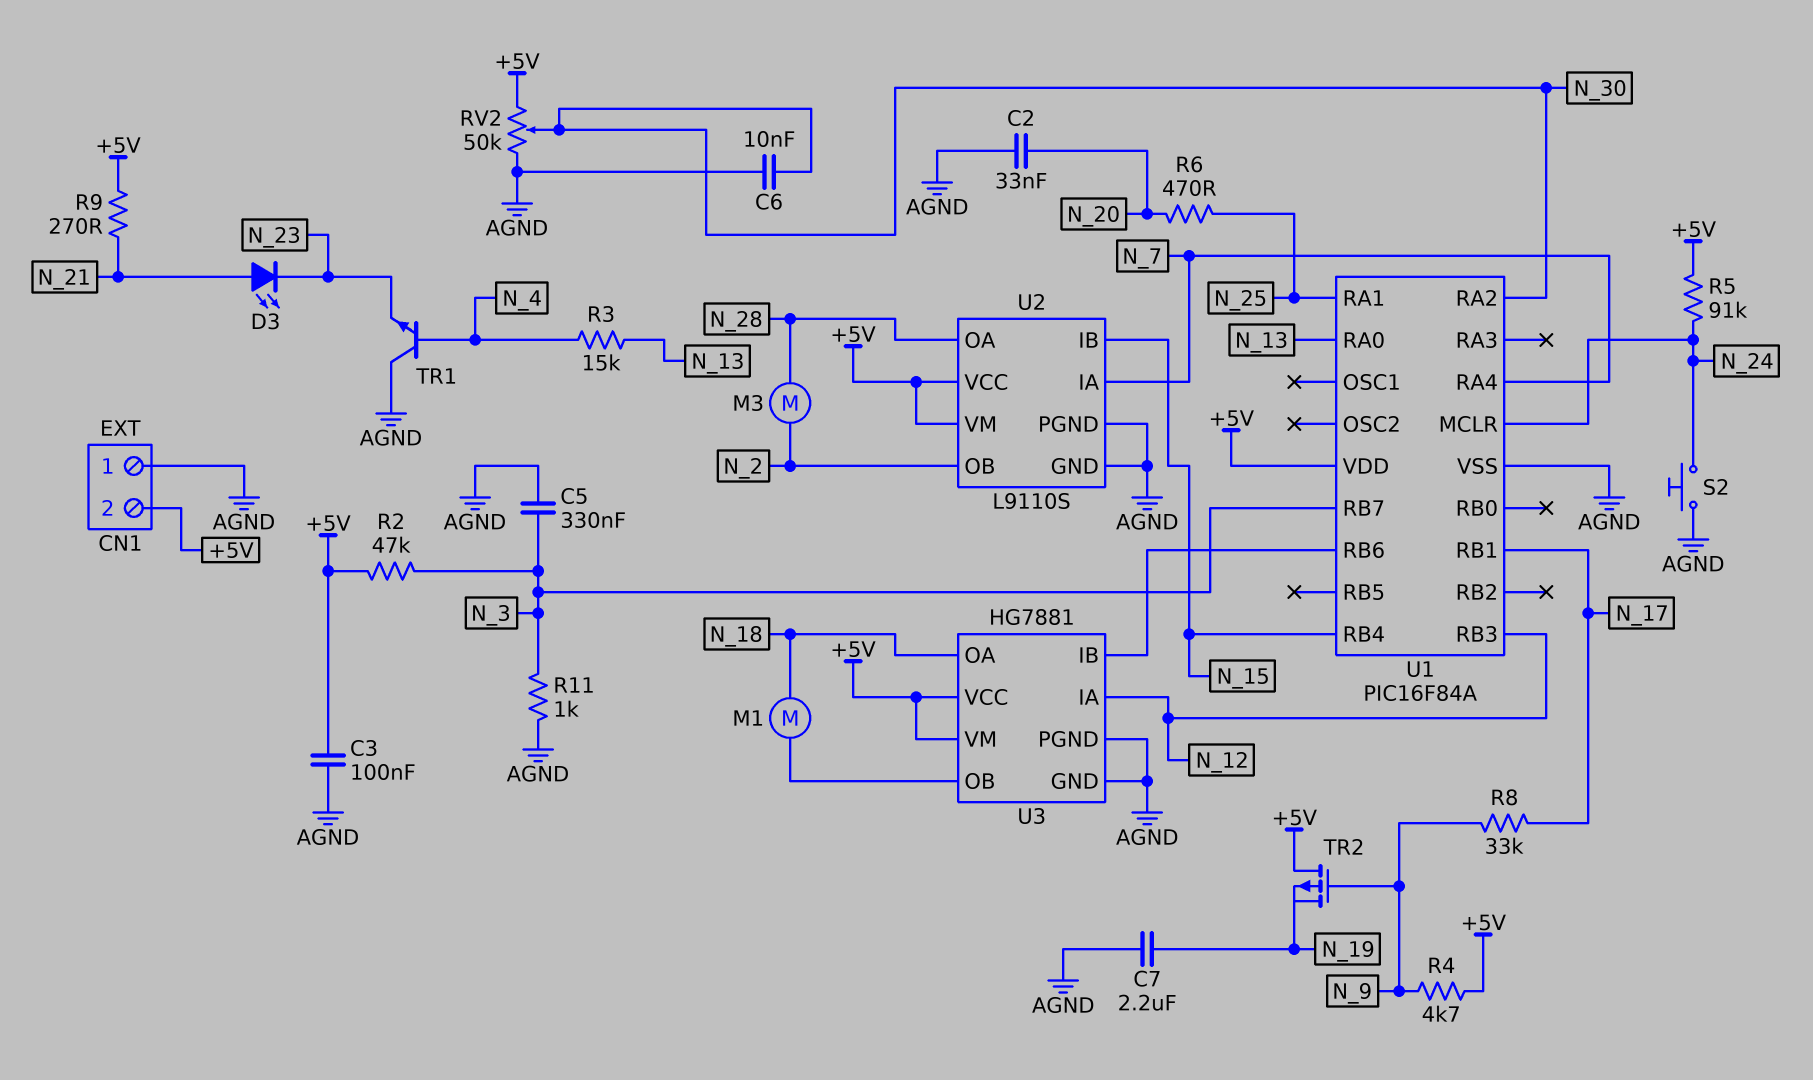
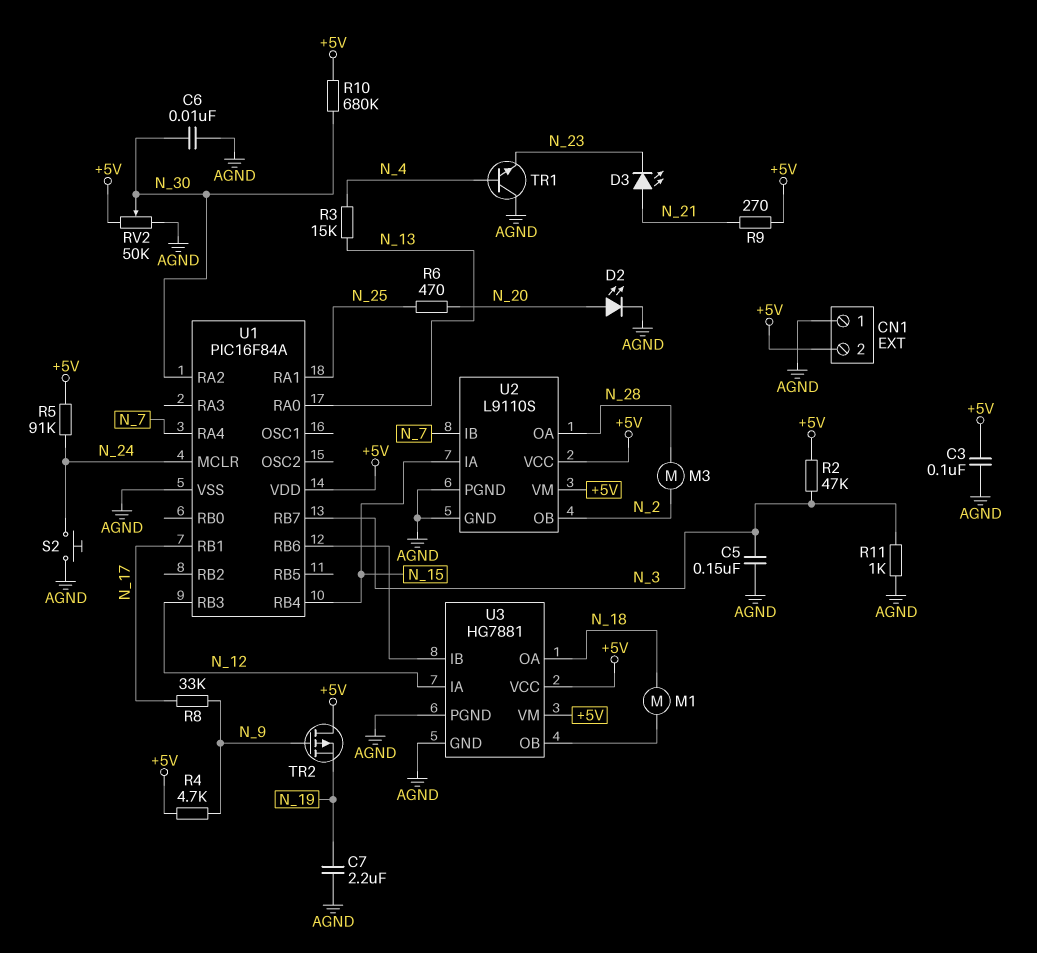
C2: 33nF (AGND, N_20) -> none
C5: 330nF (AGND, N_3) -> 150nF (AGND, N_3)
D2: none -> LED (A N_20, K AGND)
R10: none -> 680k (+5V, N_30)
U2 pin IA: N_7 -> N_15
U2 pin IB: N_15 -> N_7

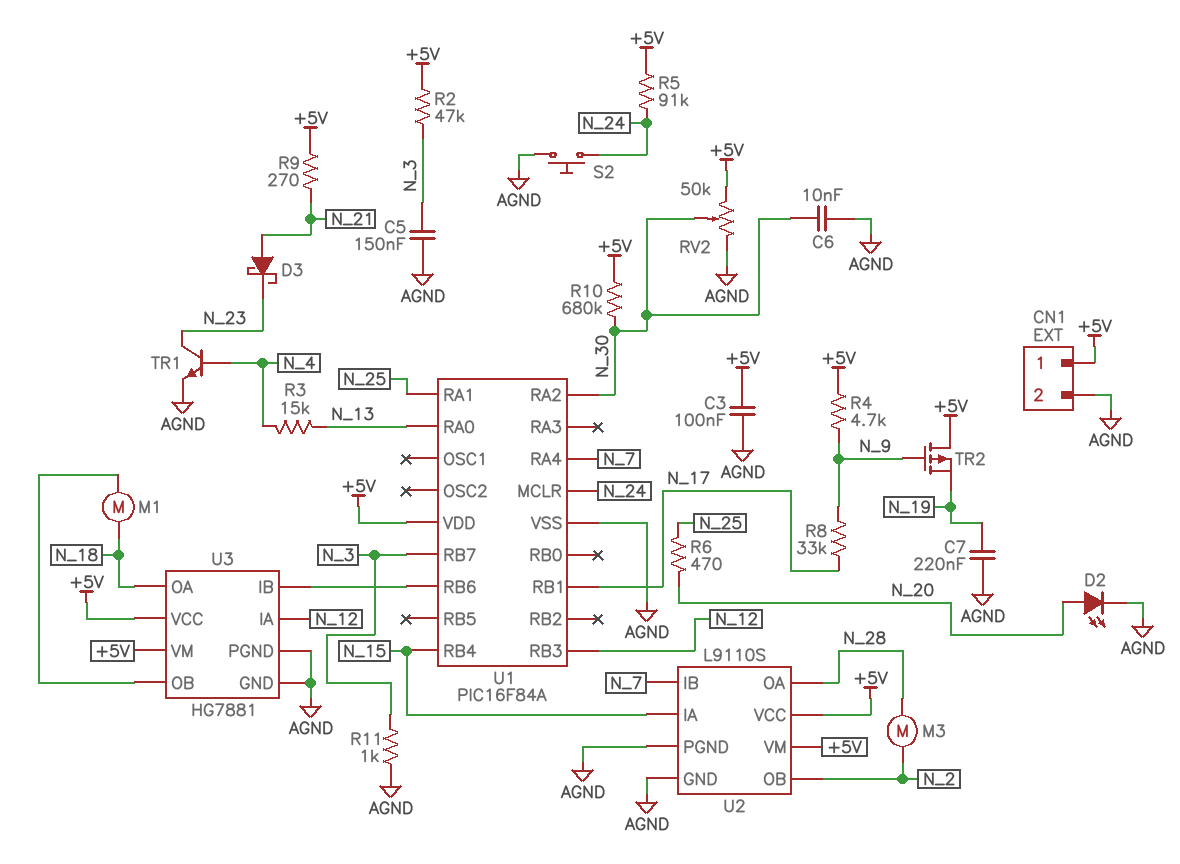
C7: 2.2uF (AGND, N_19) -> 220nF (AGND, N_19)
CN1 pin 1: AGND -> +5V
CN1 pin 2: +5V -> AGND
D3: LED (A N_21, K N_23) -> schottky (A N_21, K N_23)
TR1: NPN (B N_4, C AGND, E N_23) -> NPN (B N_4, C N_23, E AGND)

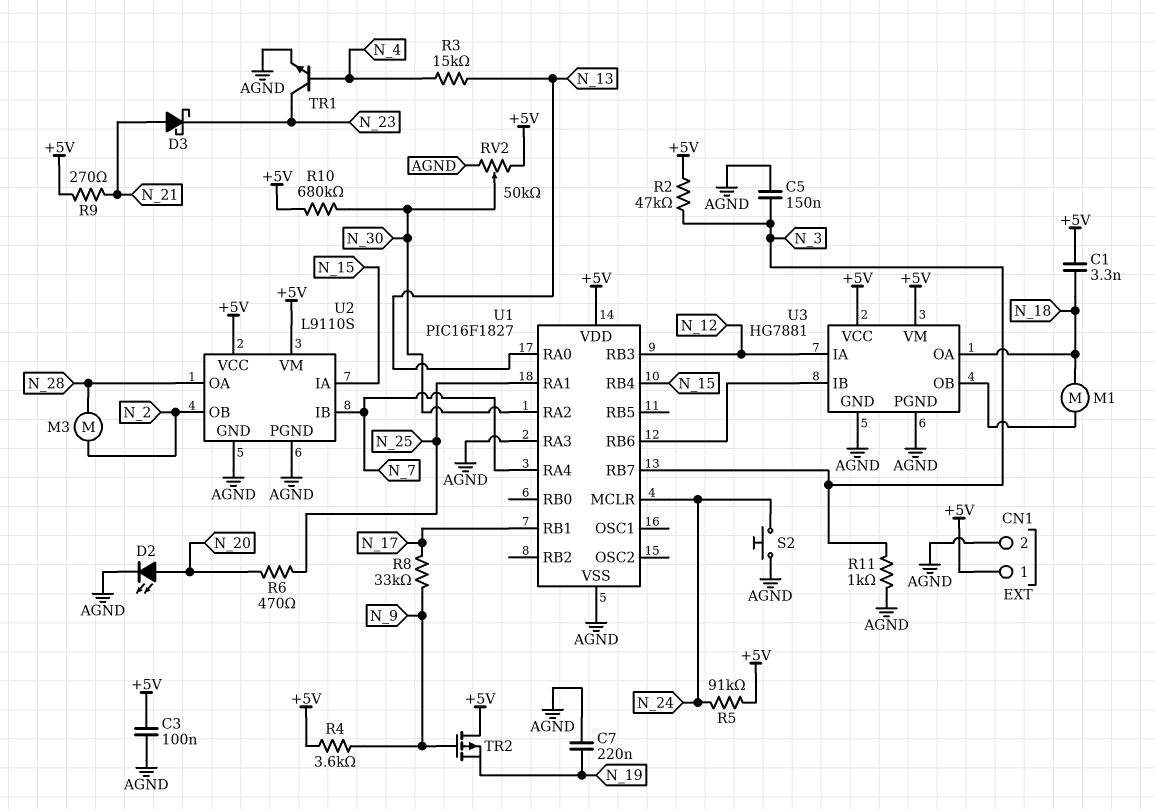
C1: none -> 3.3nF (+5V, N_18)
C6: 10nF (AGND, N_30) -> none
R4: 4.7k (+5V, N_9) -> 3.6k (+5V, N_9)
U1: PIC16F84A -> PIC16F1827
U1 pin RA3: none -> AGND

